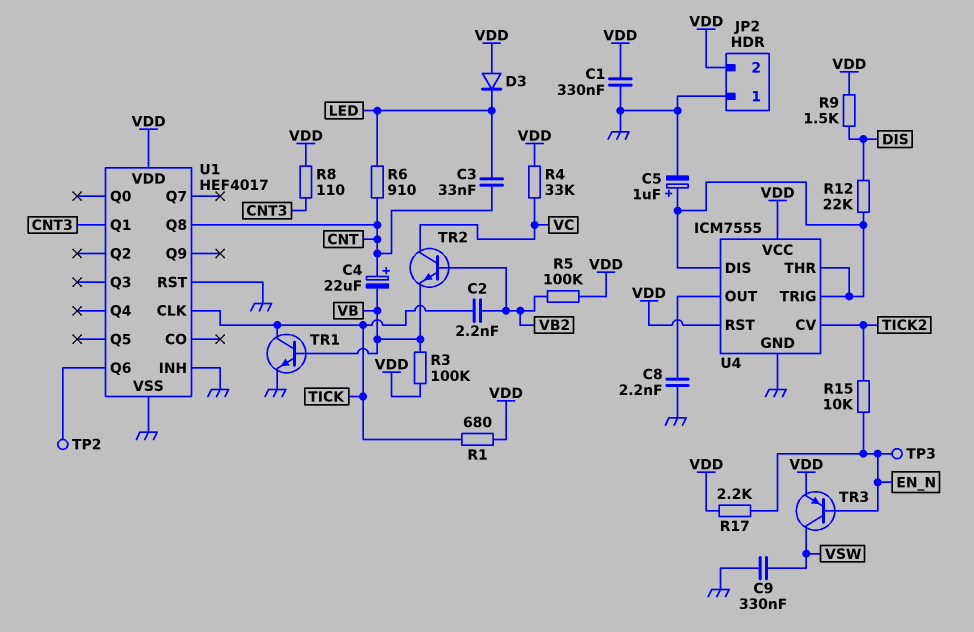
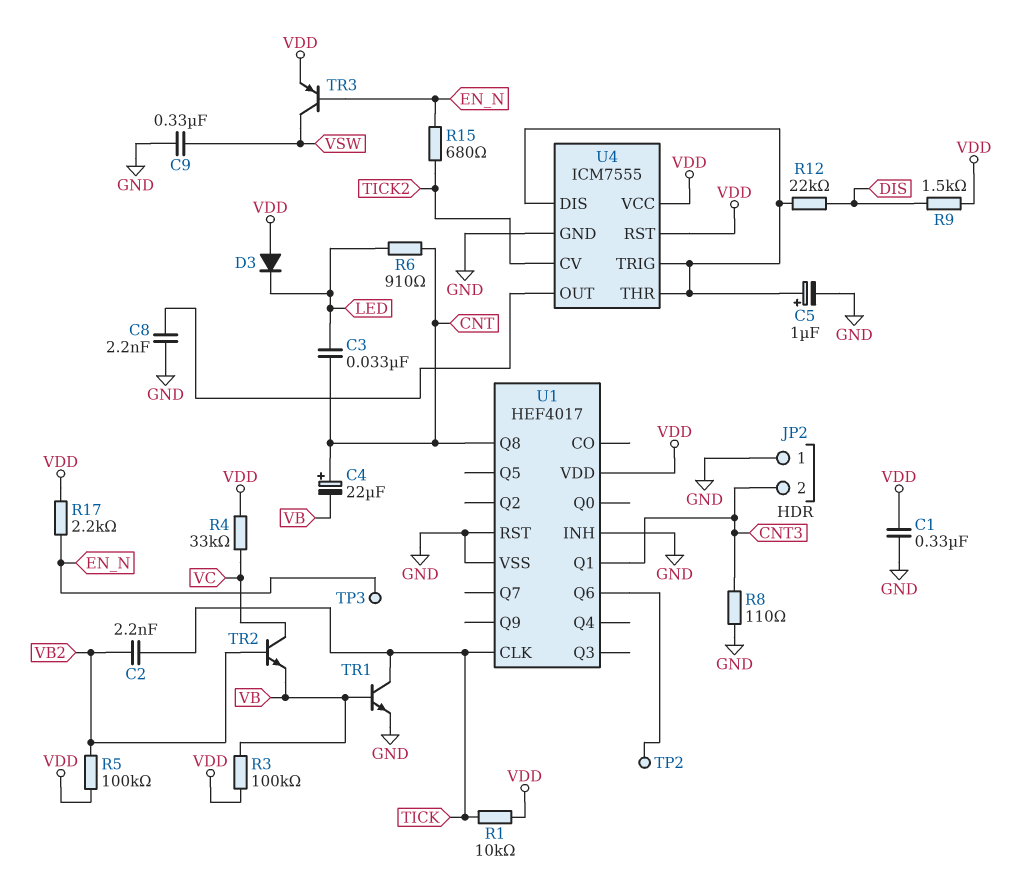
JP2 pin 2: VDD -> CNT3
R1: 680 (TICK, VDD) -> 10k (TICK, VDD)
R8: 110 (CNT3, VDD) -> 110 (CNT3, GND)
R15: 10k (EN_N, TICK2) -> 680 (EN_N, TICK2)

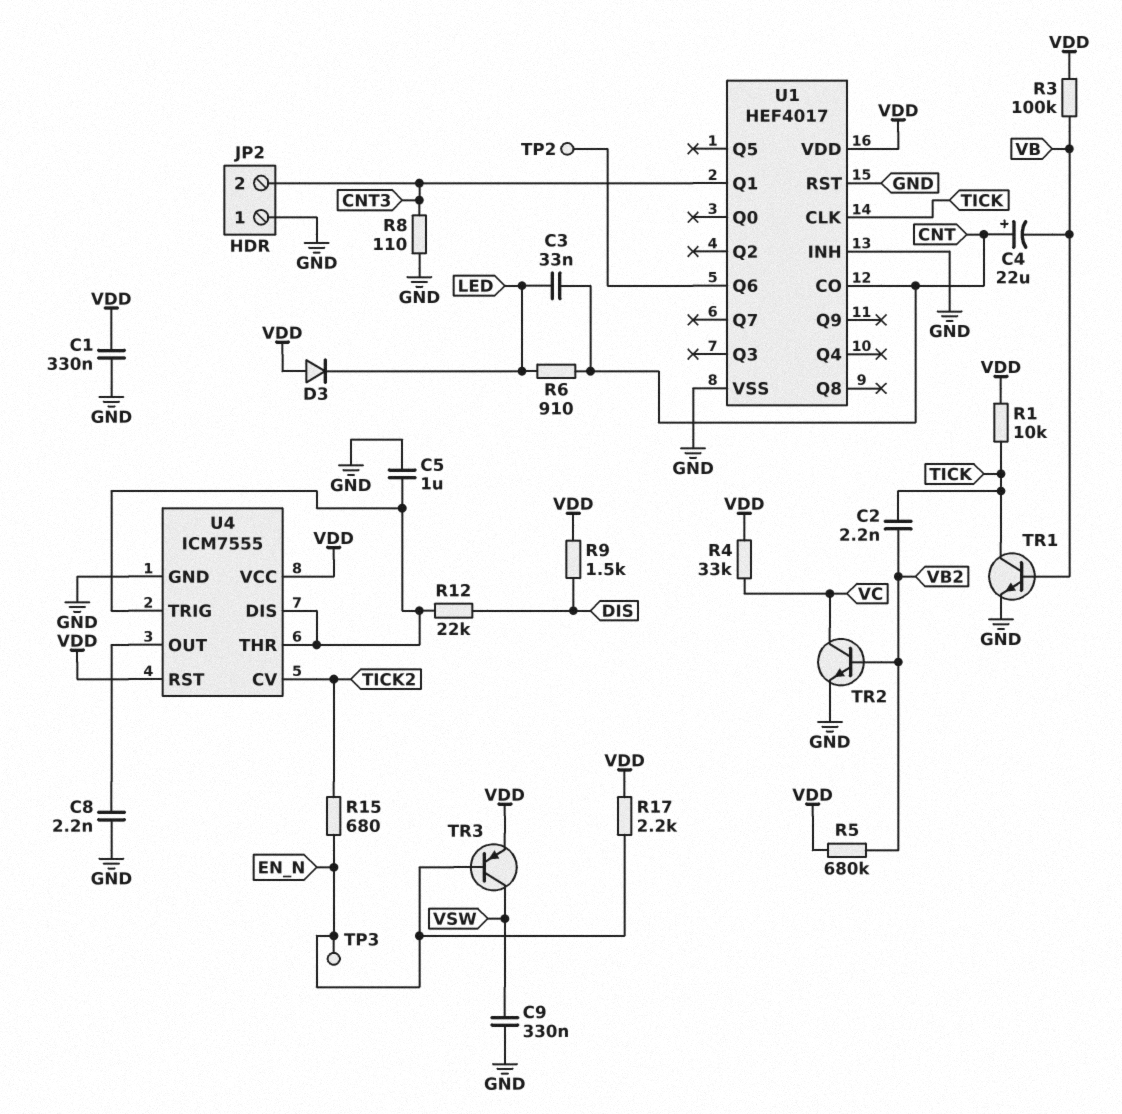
C5: 1uF (plus U4/DIS, minus GND) -> 1uF (GND, U4/DIS)
R5: 100k (VB2, VDD) -> 680k (VB2, VDD)
TR2: NPN (B VB2, C VC, E VB) -> NPN (B VB2, C VC, E GND)
U1 pin CO: none -> CNT
U1 pin Q8: CNT -> none

